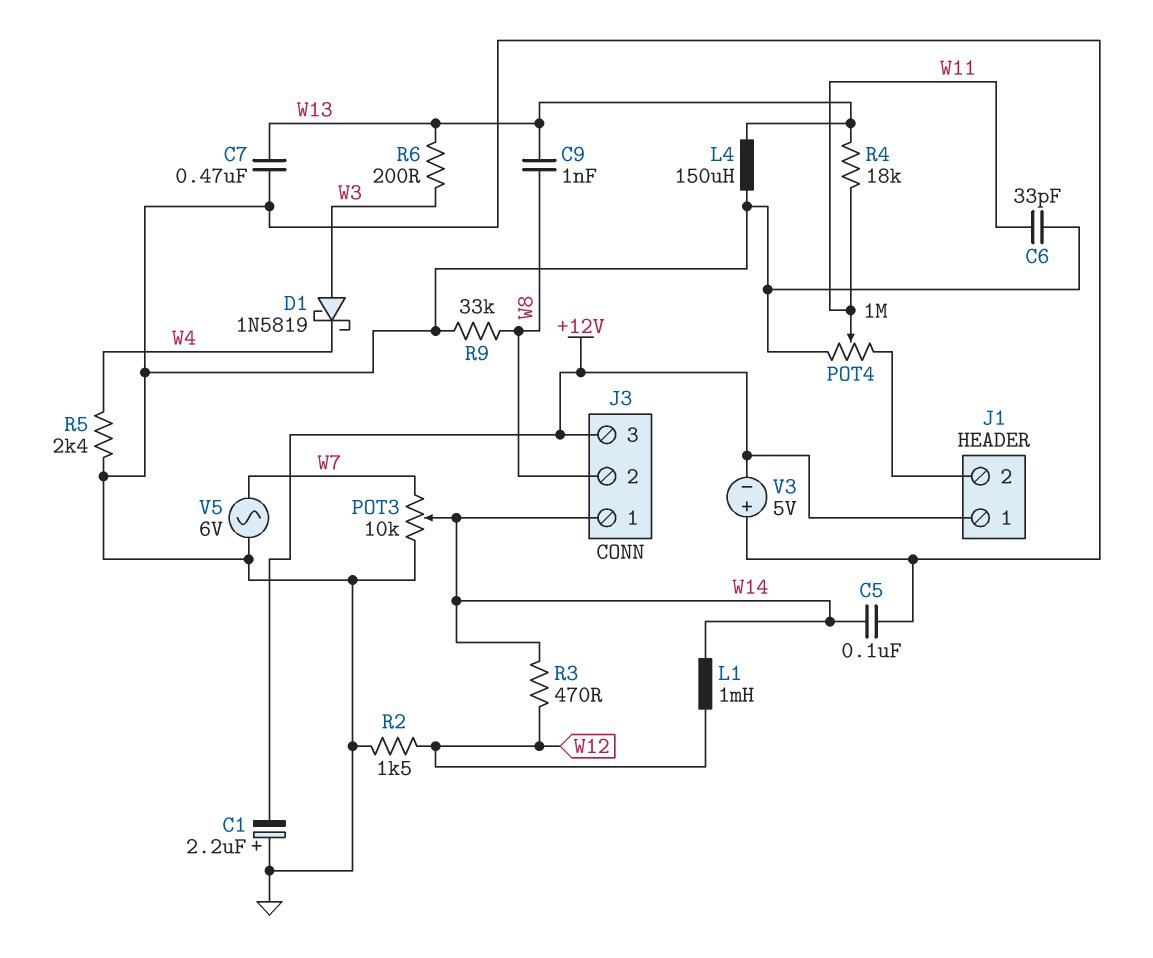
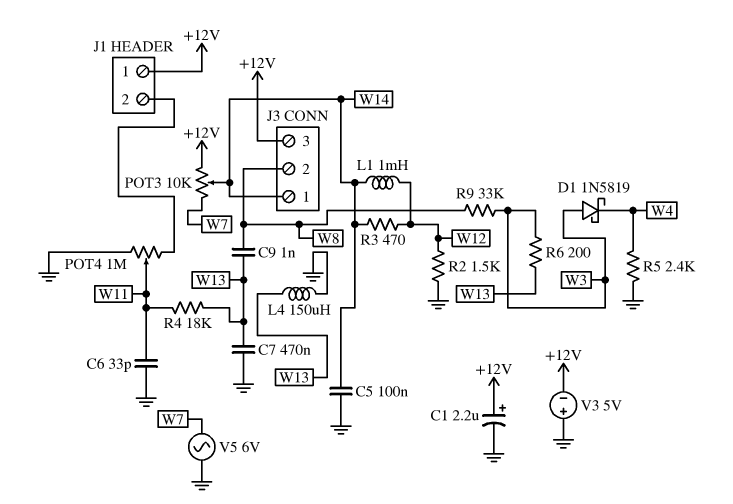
C1: 2.2uF (plus GND, minus +12V) -> 2.2uF (plus +12V, minus GND)
POT3: 10k (GND, W7, wiper W14) -> 10k (+12V, W7, wiper W14)
R9: 33k (GND, W8) -> 33k (W3, W8)

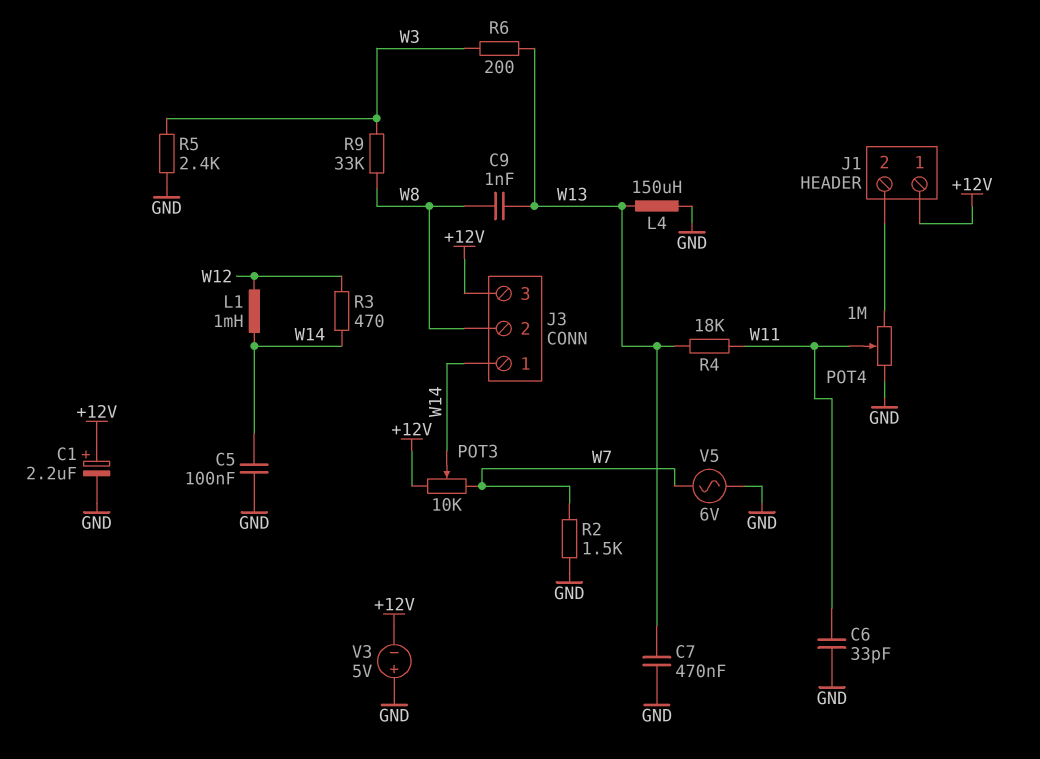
D1: schottky 1N5819 (A W3, K W4) -> none
R2: 1.5k (GND, W12) -> 1.5k (GND, W7)
R5: 2.4k (GND, W4) -> 2.4k (GND, W3)

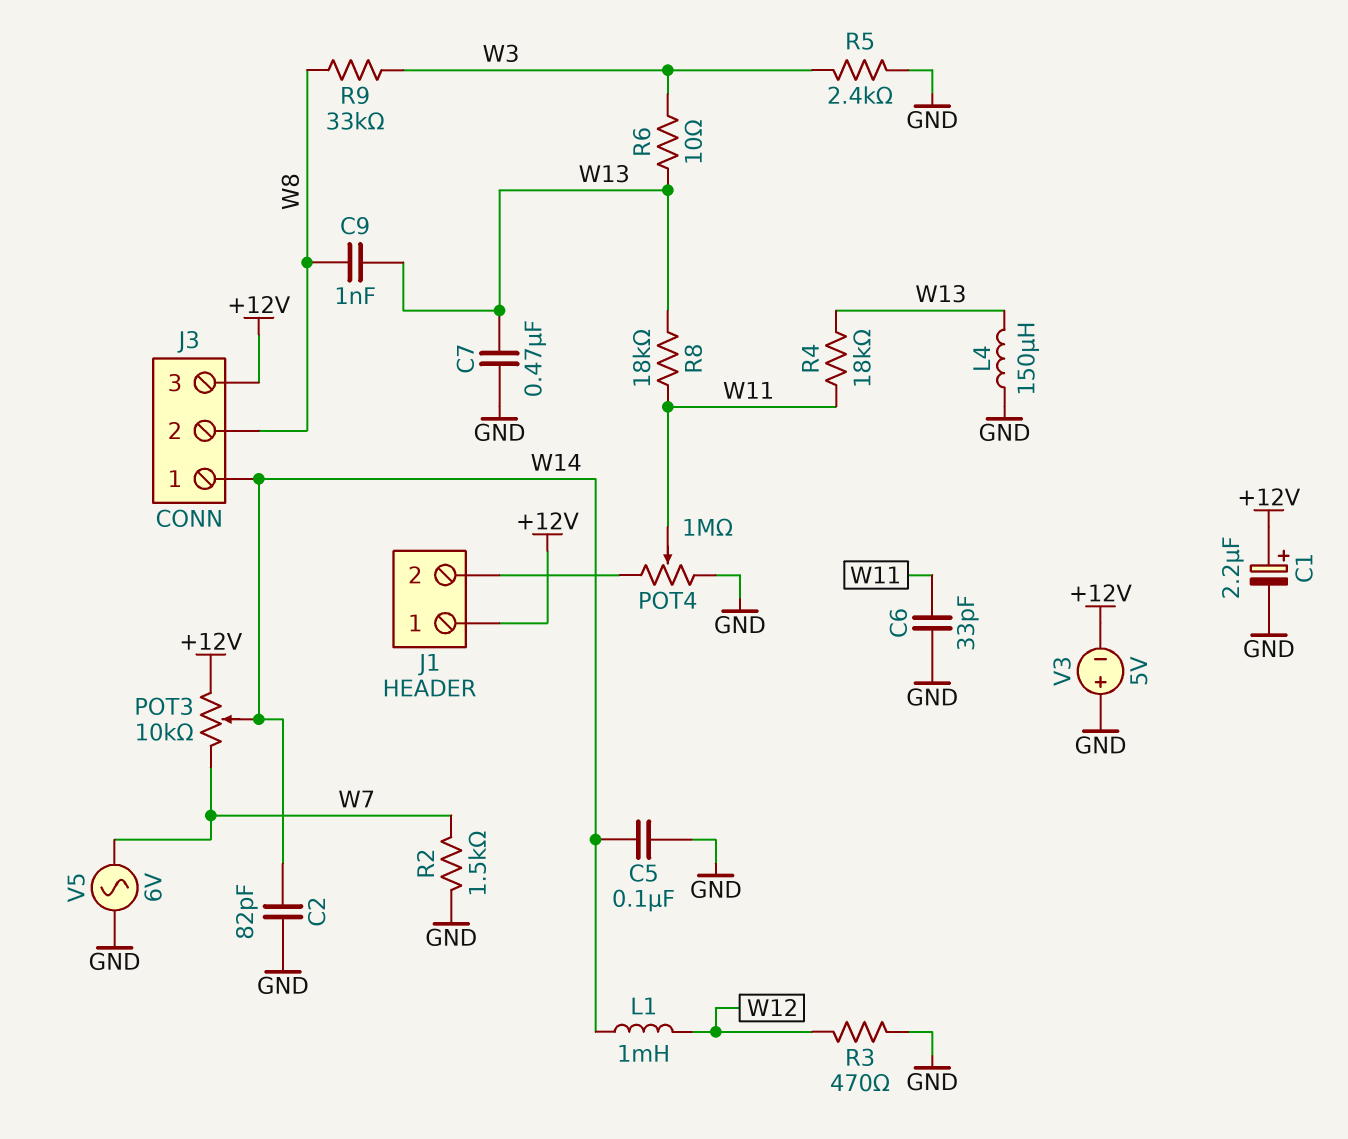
C2: none -> 82pF (GND, W14)
R3: 470 (W12, W14) -> 470 (GND, W12)
R6: 200 (W3, W13) -> 10 (W3, W13)
R8: none -> 18k (W11, W13)

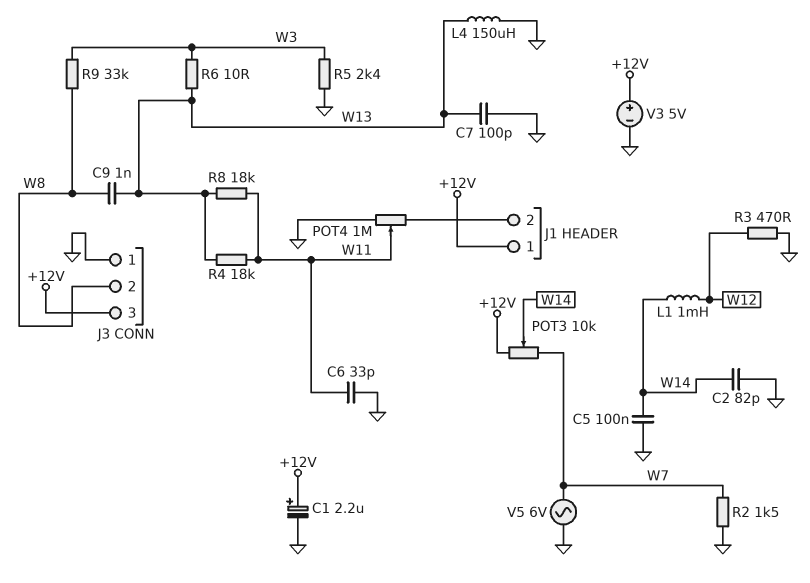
C7: 470nF (GND, W13) -> 100pF (GND, W13)
J3 pin 1: W14 -> GND
V3: 5V (plus GND, minus +12V) -> 5V (plus +12V, minus GND)

